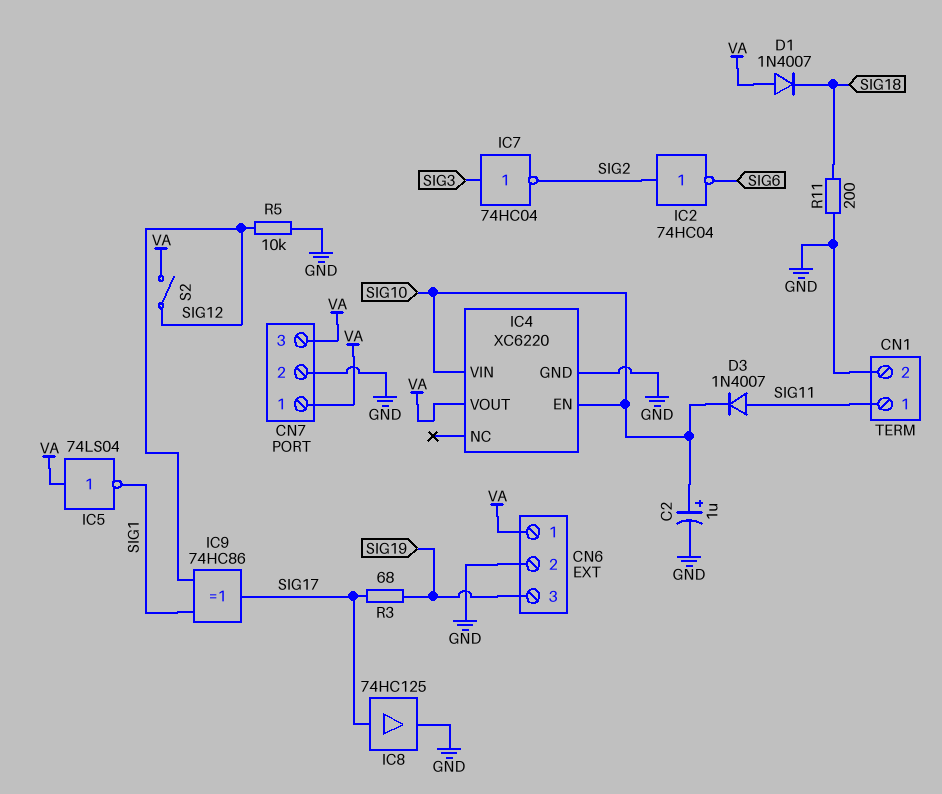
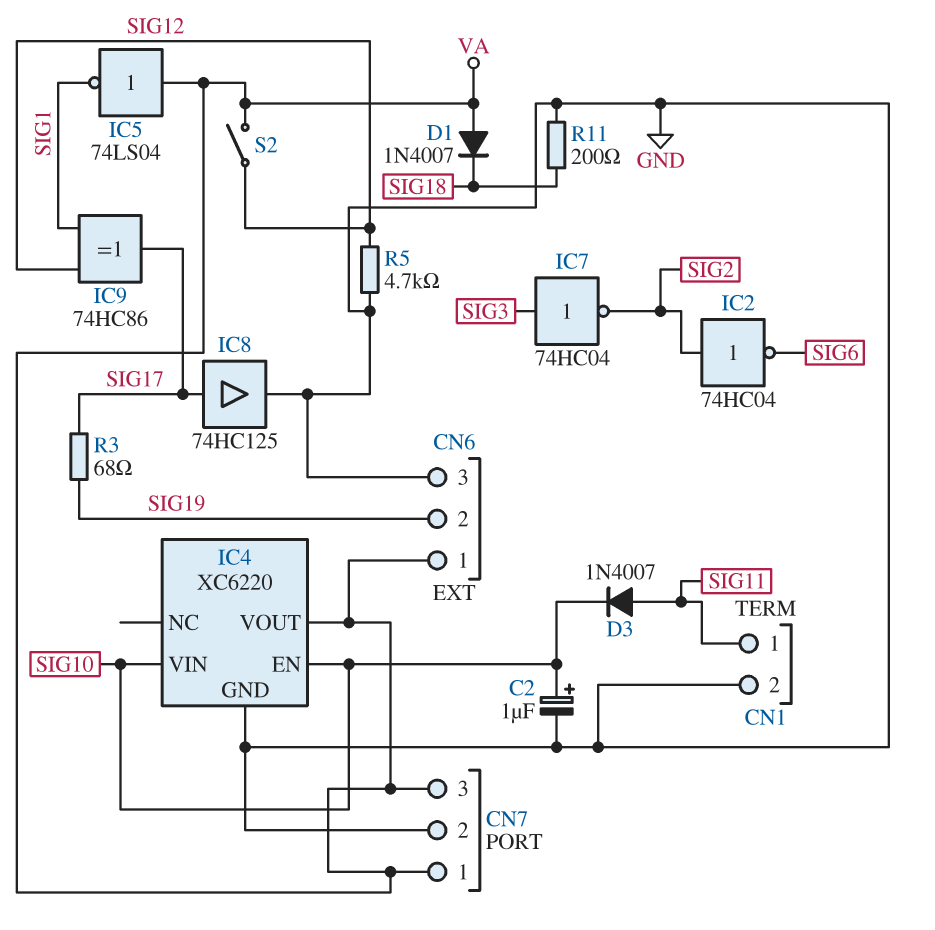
CN6 pin 2: GND -> SIG19
CN6 pin 3: SIG19 -> GND
R5: 10k (GND, SIG12) -> 4.7k (GND, SIG12)

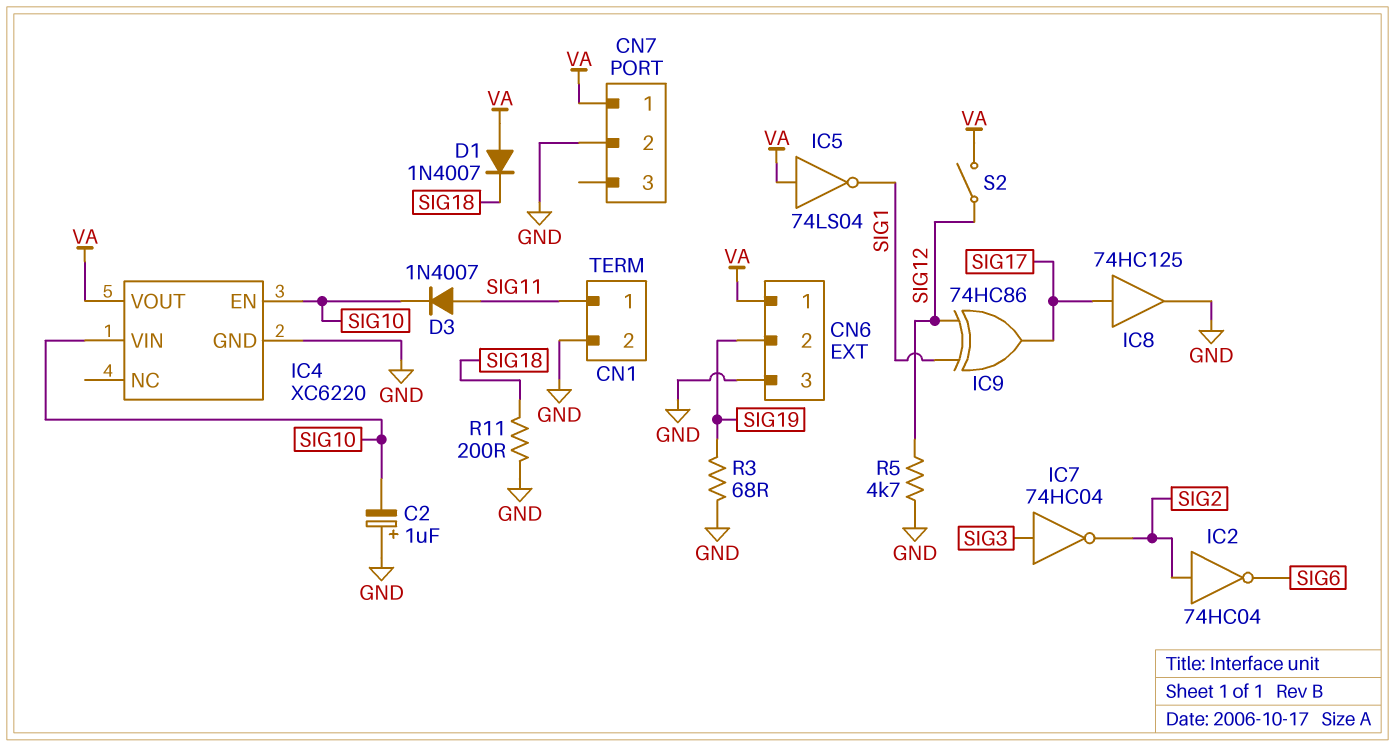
C2: 1uF (plus SIG10, minus GND) -> 1uF (plus GND, minus SIG10)
CN7 pin 3: VA -> none
R3: 68 (SIG17, SIG19) -> 68 (GND, SIG19)

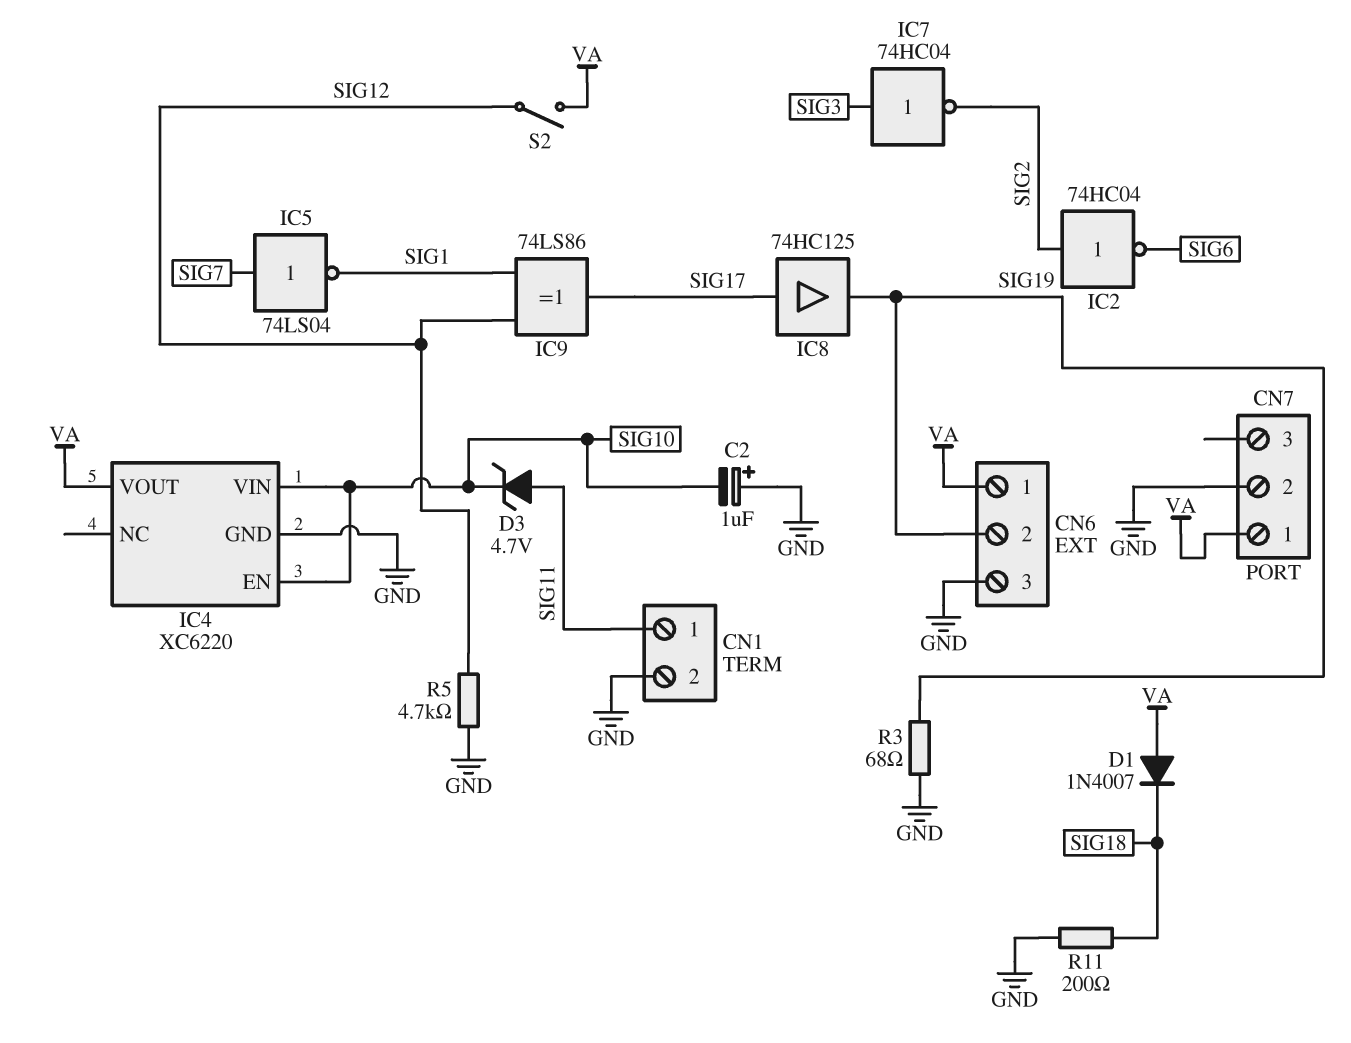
D3: diode 1N4007 (A SIG11, K SIG10) -> zener 4.7V (A SIG11, K SIG10)
IC5: NOT 74LS04 (in VA, out SIG1) -> NOT 74LS04 (in SIG7, out SIG1)
IC8: buffer 74HC125 (in SIG17, out GND) -> buffer 74HC125 (in SIG17, out SIG19)
IC9: XOR 74HC86 (in SIG1, in SIG12, out SIG17) -> XOR 74LS86 (in SIG1, in SIG12, out SIG17)

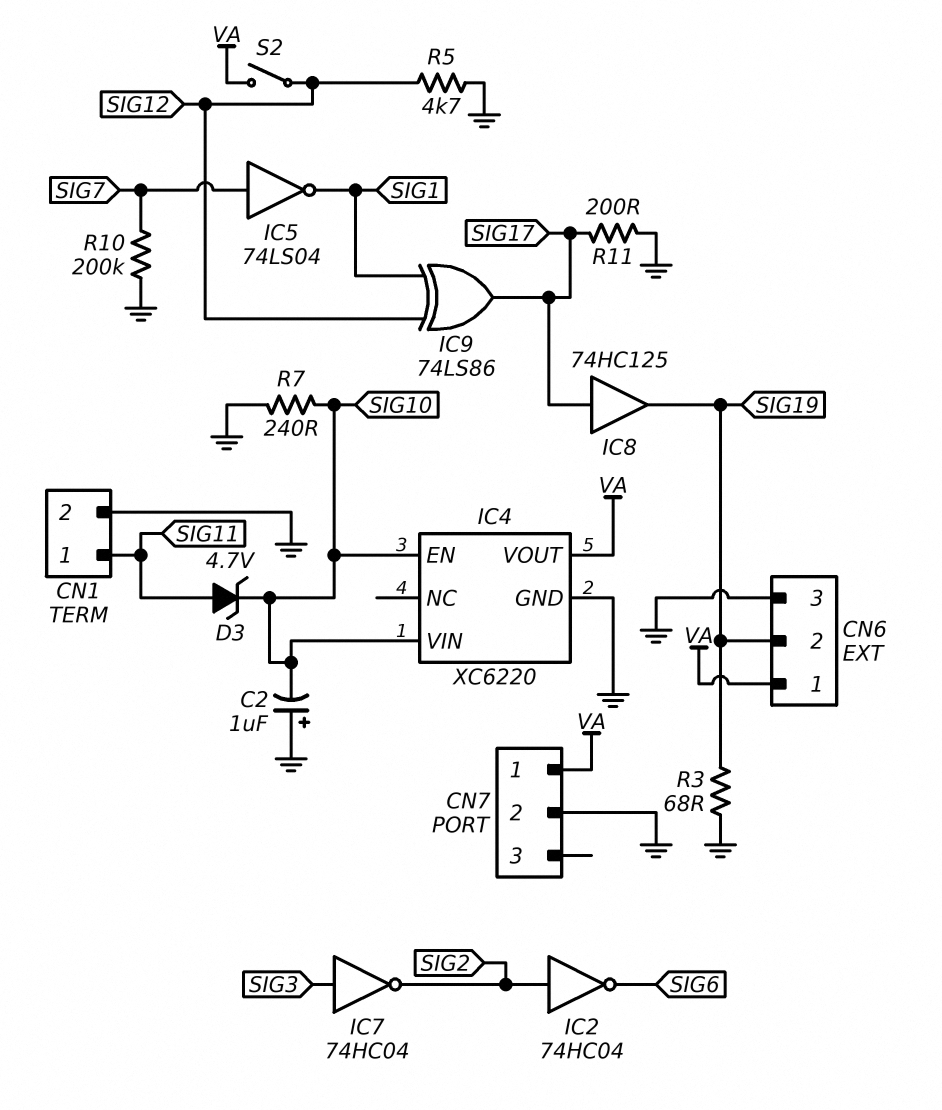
D1: diode 1N4007 (A VA, K SIG18) -> none
R7: none -> 240 (GND, SIG10)
R10: none -> 200k (GND, SIG7)
R11: 200 (GND, SIG18) -> 200 (GND, SIG17)

